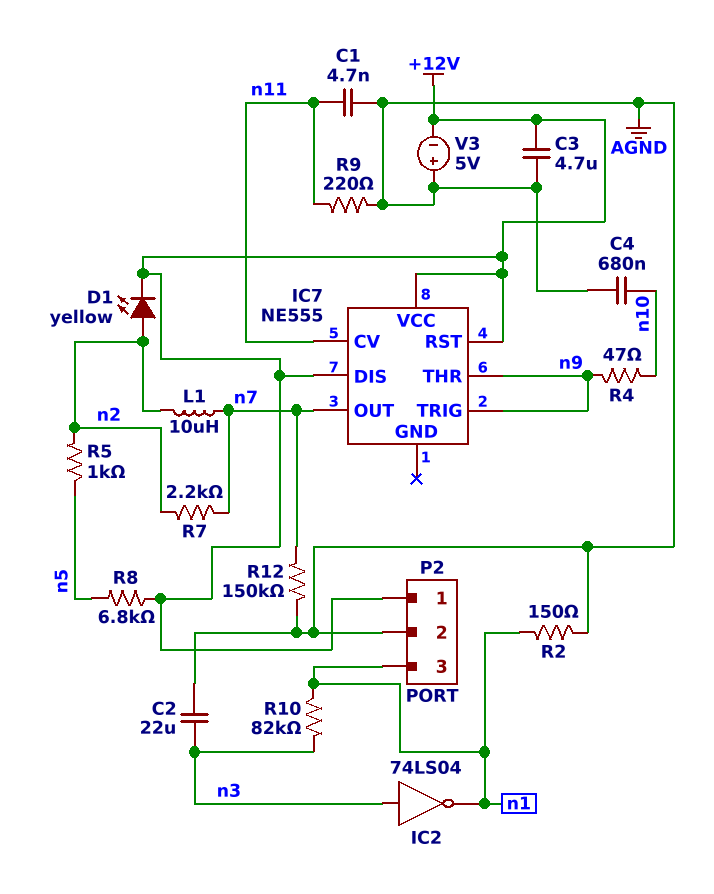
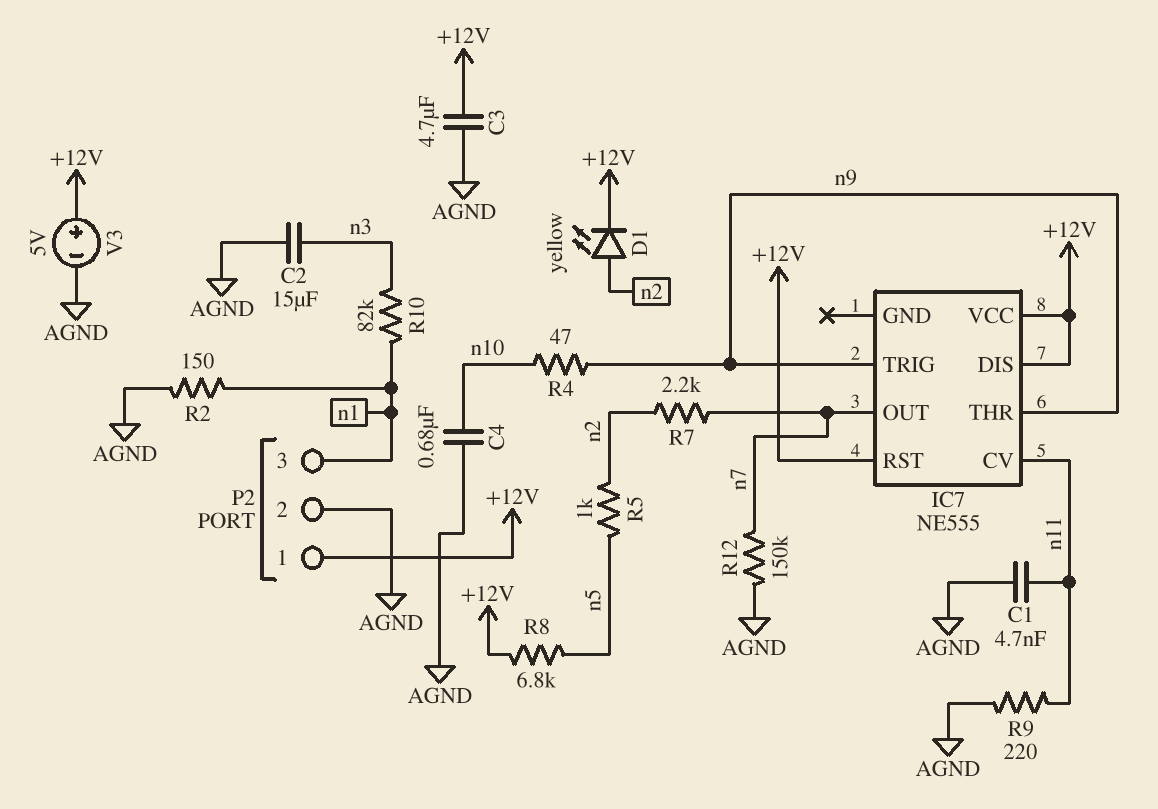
C2: 22uF (AGND, n3) -> 15uF (AGND, n3)
IC2: NOT 74LS04 (in n3, out n1) -> none
L1: 10uH (n2, n7) -> none
V3: 5V (plus AGND, minus +12V) -> 5V (plus +12V, minus AGND)

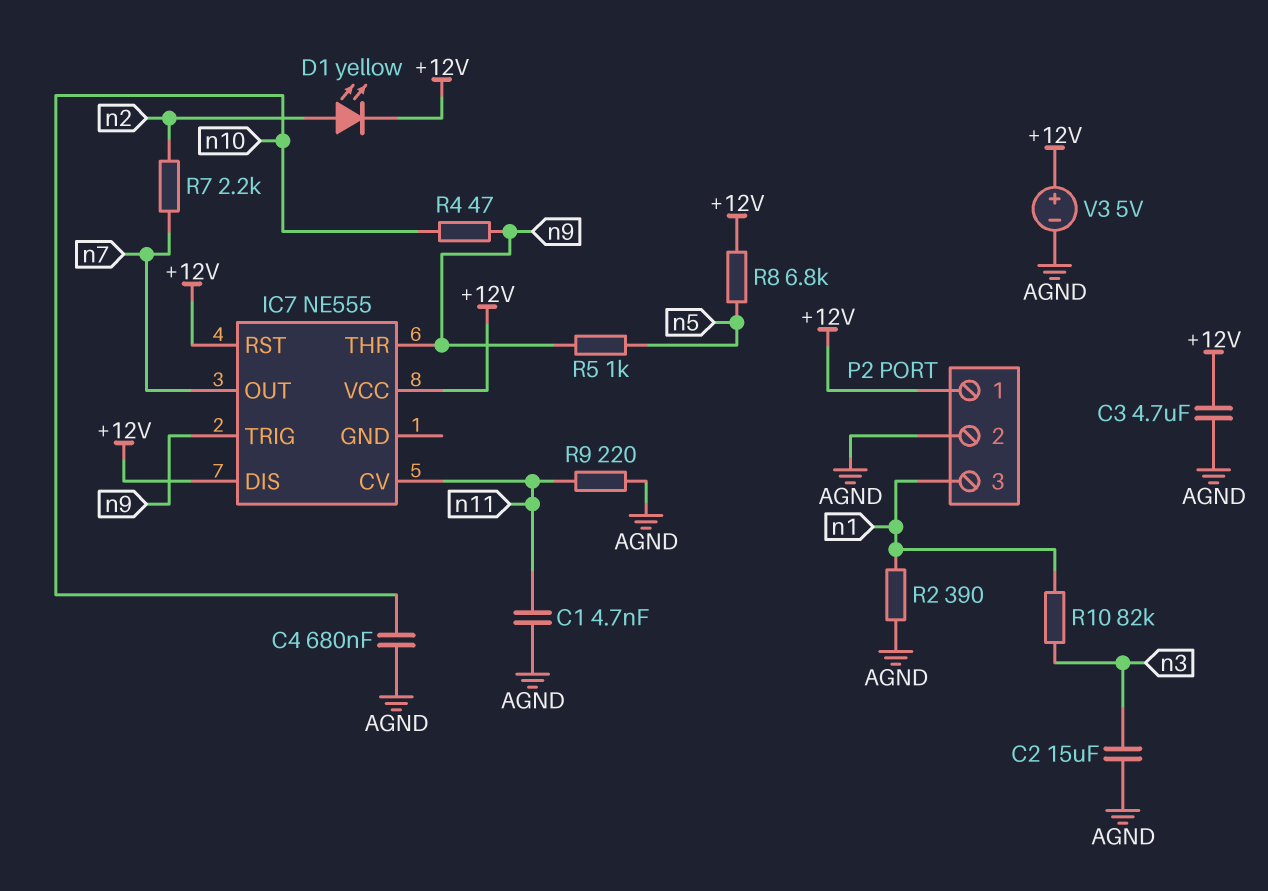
R2: 150 (AGND, n1) -> 390 (AGND, n1)
R5: 1k (n2, n5) -> 1k (n5, n9)
R12: 150k (AGND, n7) -> none

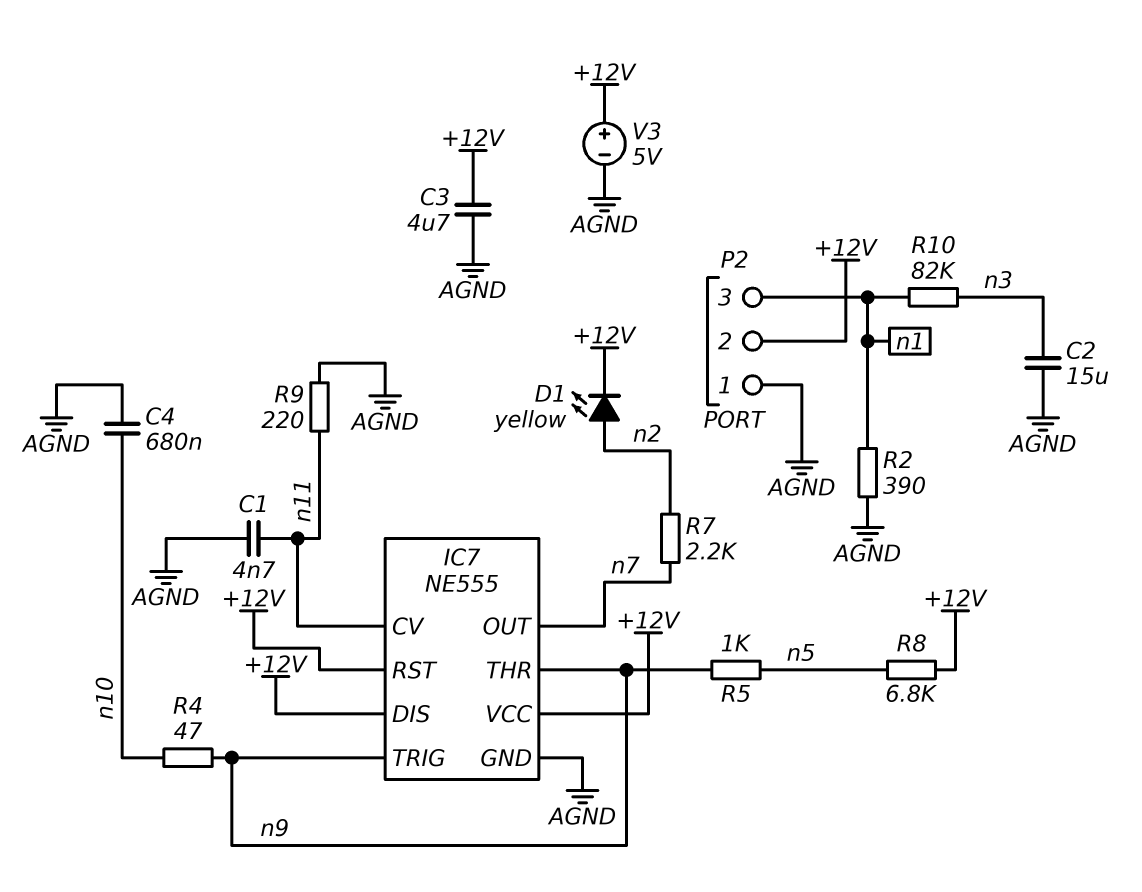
IC7 pin GND: none -> AGND
P2 pin 1: +12V -> AGND
P2 pin 2: AGND -> +12V

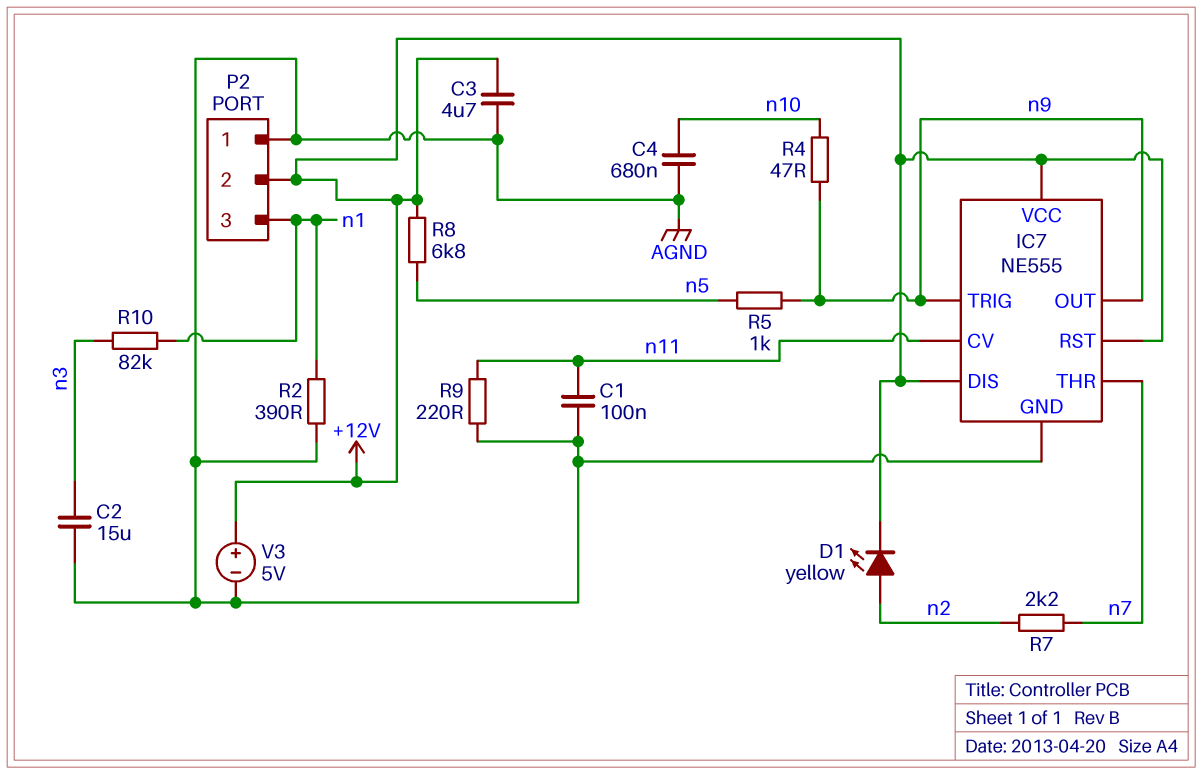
C1: 4.7nF (AGND, n11) -> 100nF (AGND, n11)
IC7 pin OUT: n7 -> n9
IC7 pin THR: n9 -> n7

